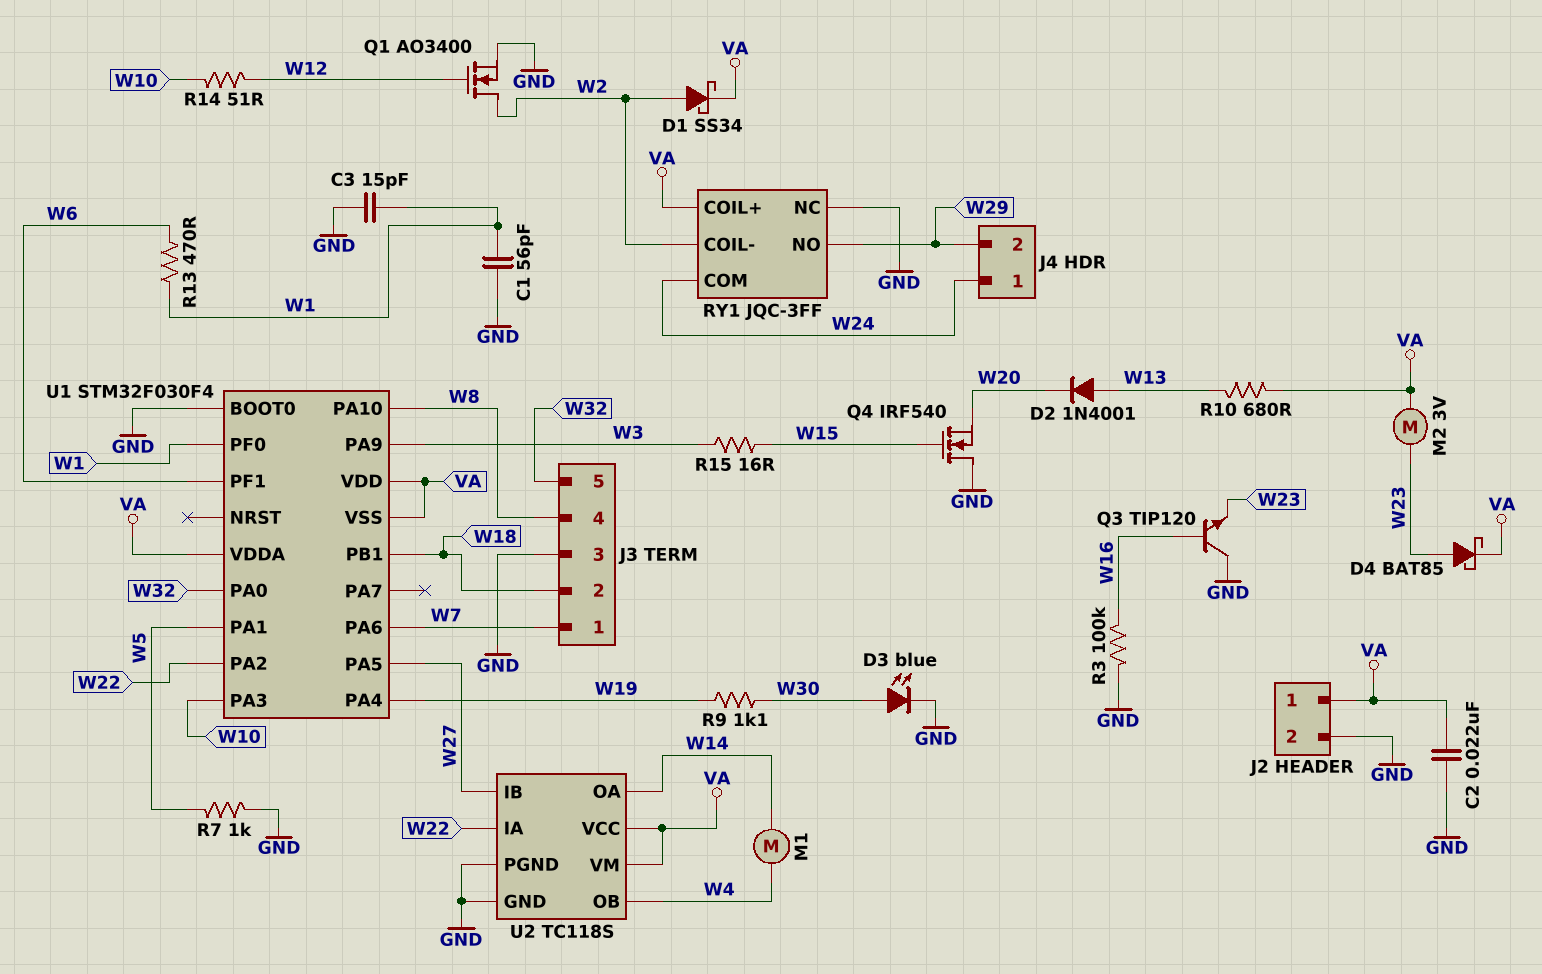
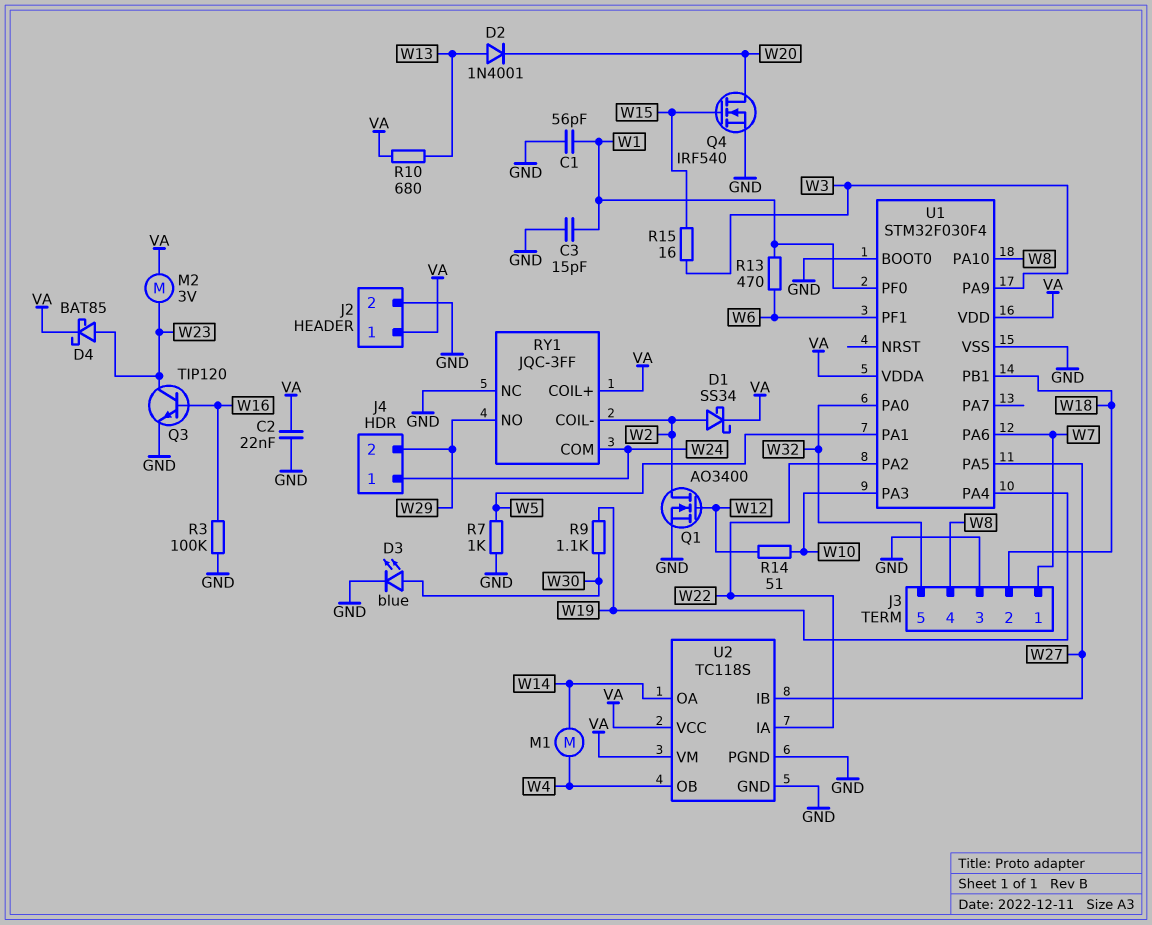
Q3: NPN TIP120 (B W16, C GND, E W23) -> NPN TIP120 (B W16, C W23, E GND)
Q4: NMOS IRF540 (G W15, D GND, S W20) -> NMOS IRF540 (G W15, D W20, S GND)
U1 pin VSS: VA -> GND

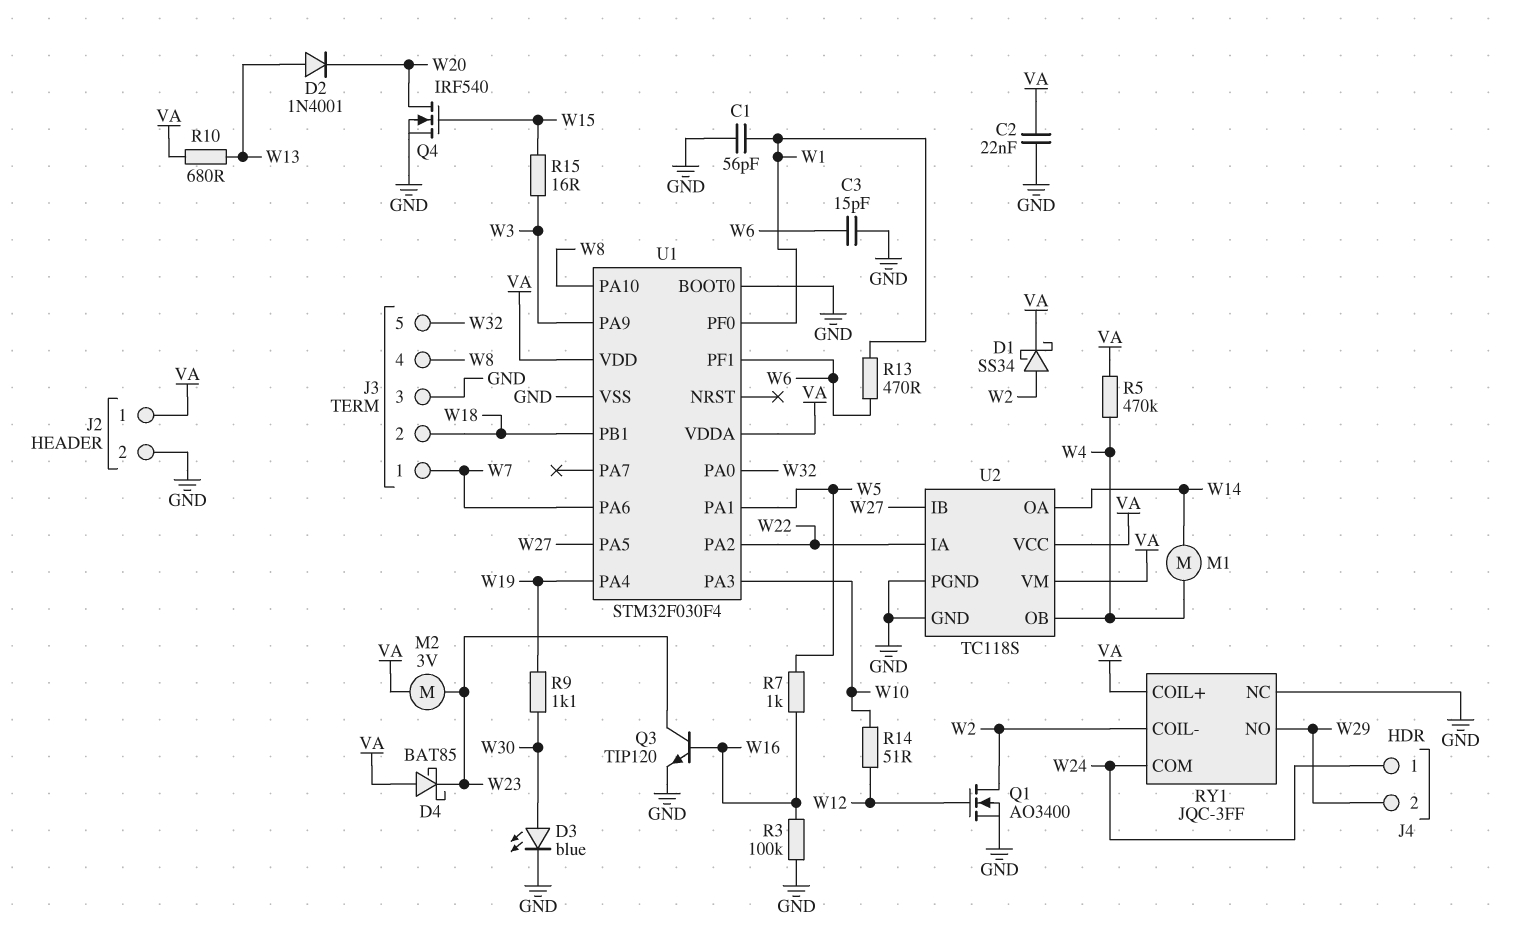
C3: 15pF (GND, W1) -> 15pF (GND, W6)
D4: schottky BAT85 (A W23, K VA) -> schottky BAT85 (A VA, K W23)
R5: none -> 470k (VA, W4)
R7: 1k (GND, W5) -> 1k (W5, W16)

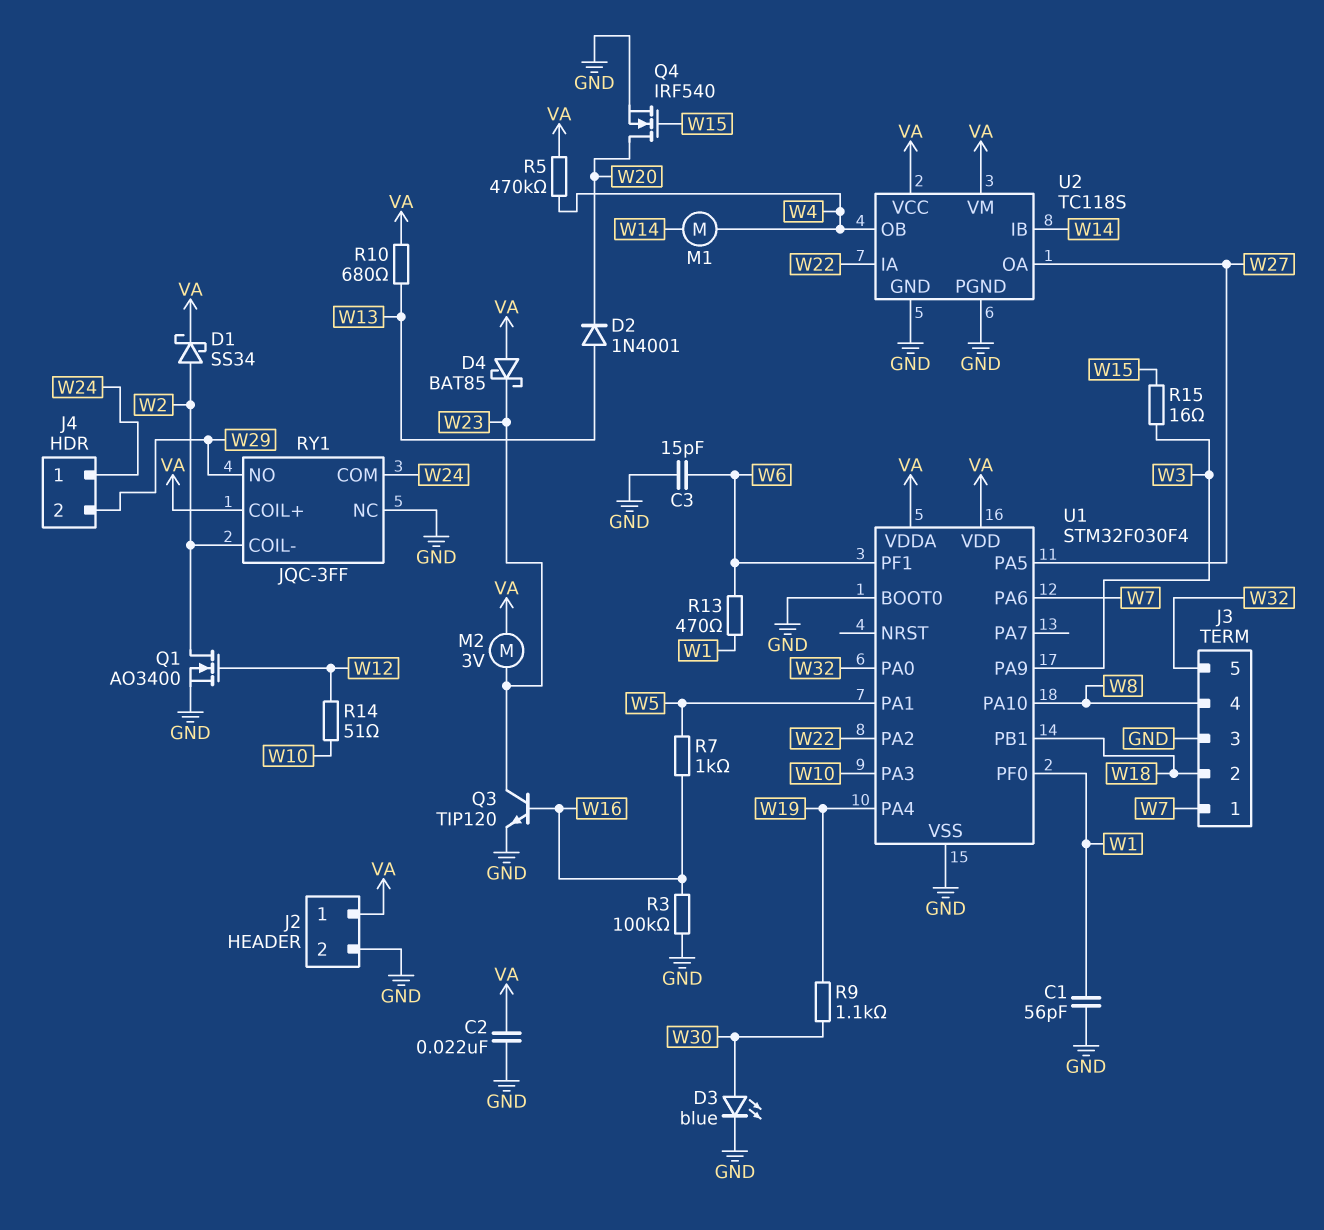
U2 pin IB: W27 -> W14
U2 pin OA: W14 -> W27

